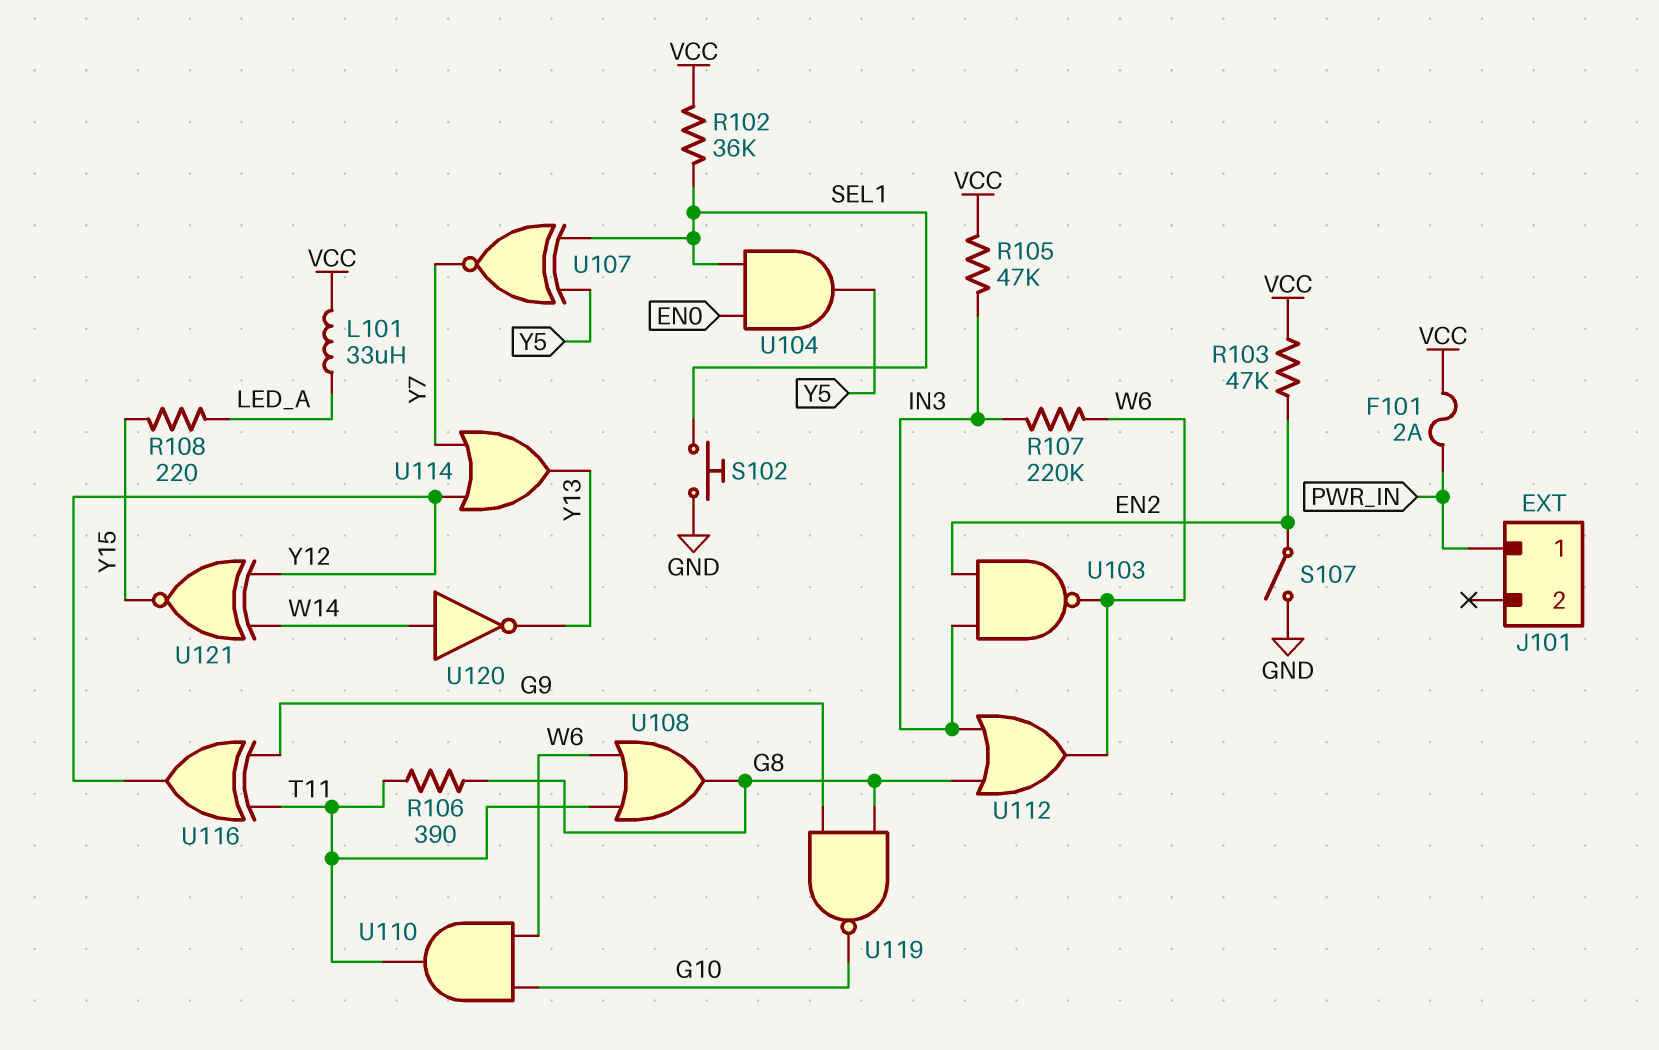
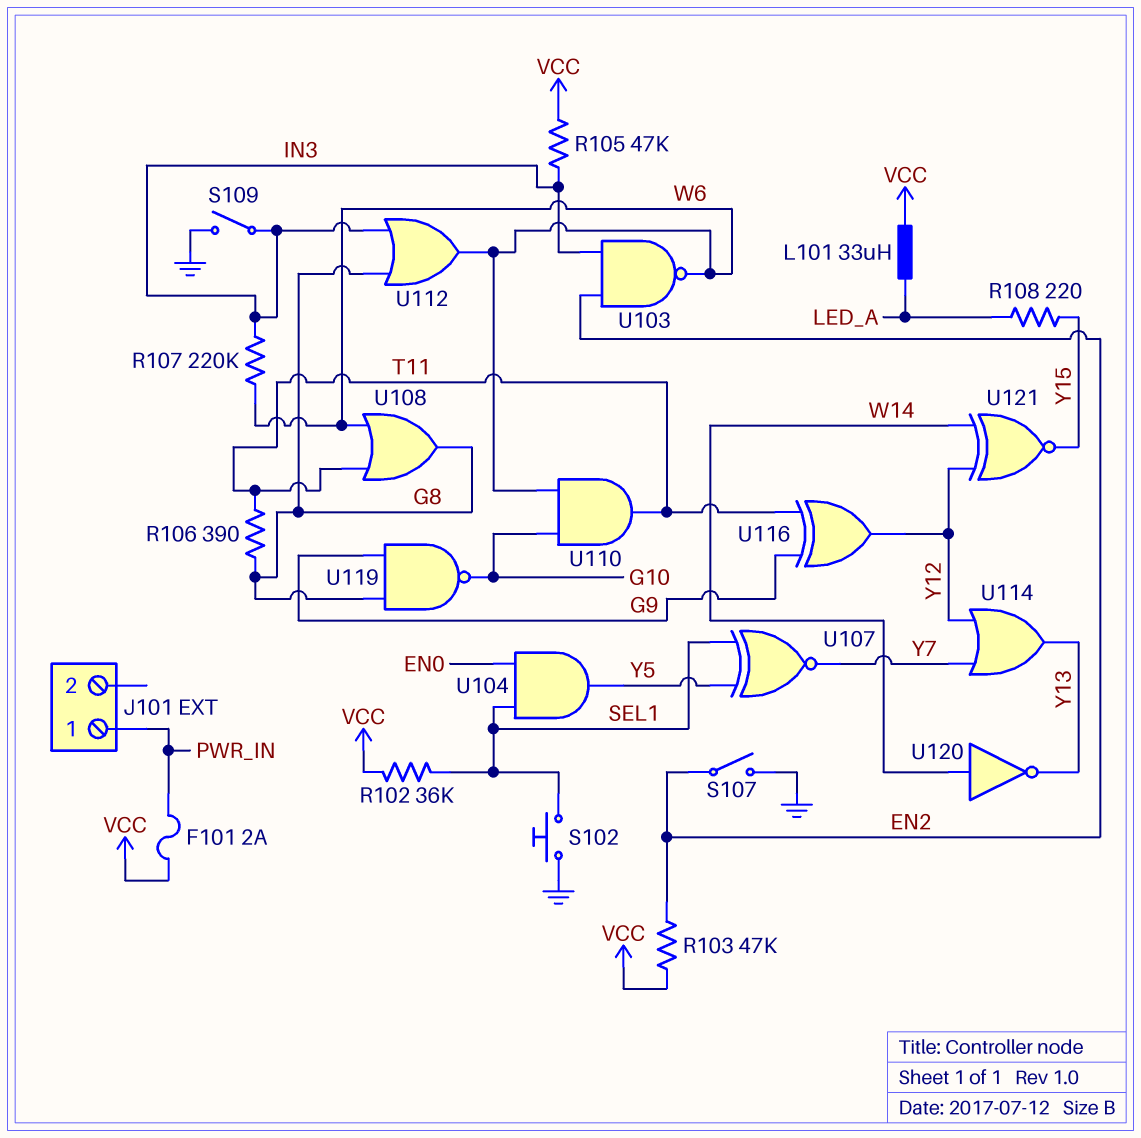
S109: none -> switch (GND, IN3)

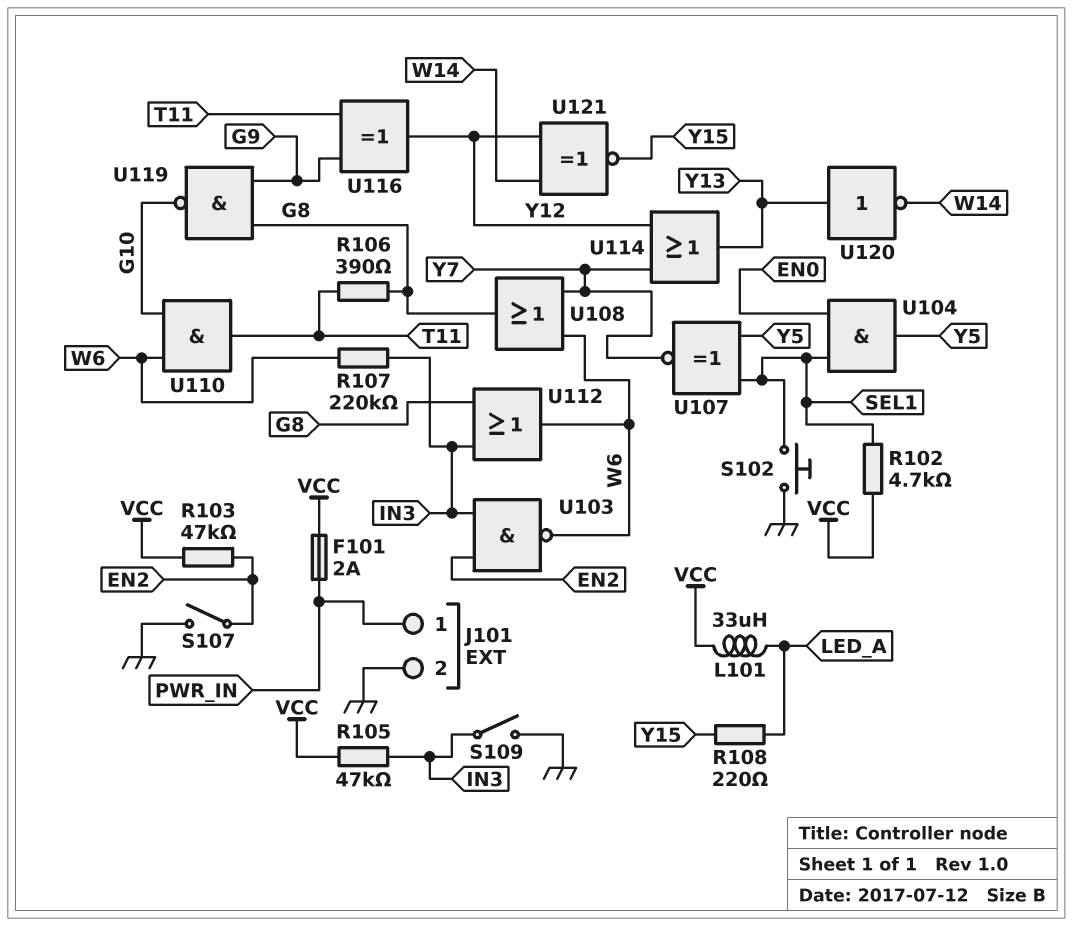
J101 pin 2: none -> GND
R102: 36k (SEL1, VCC) -> 4.7k (SEL1, VCC)
U108: OR (in T11, in W6, out G8) -> OR (in W6, in Y7, out G8)
U120: NOT (in W14, out Y13) -> NOT (in Y13, out W14)

